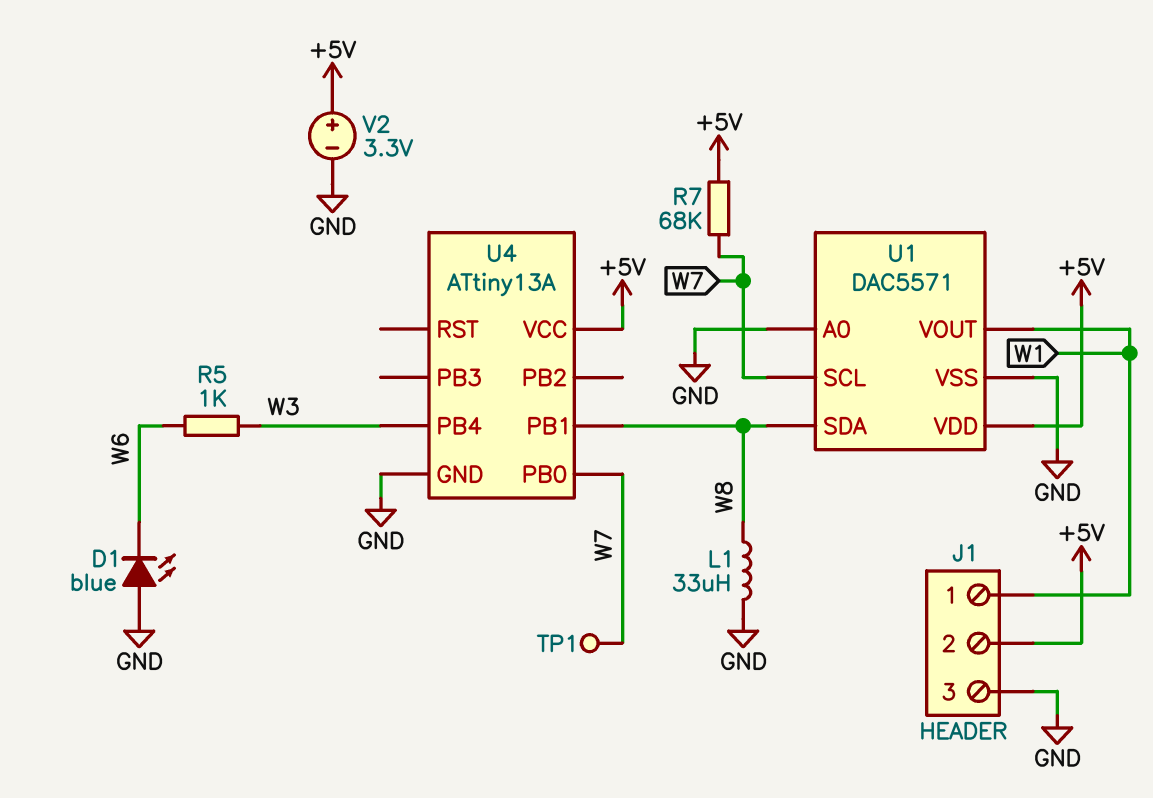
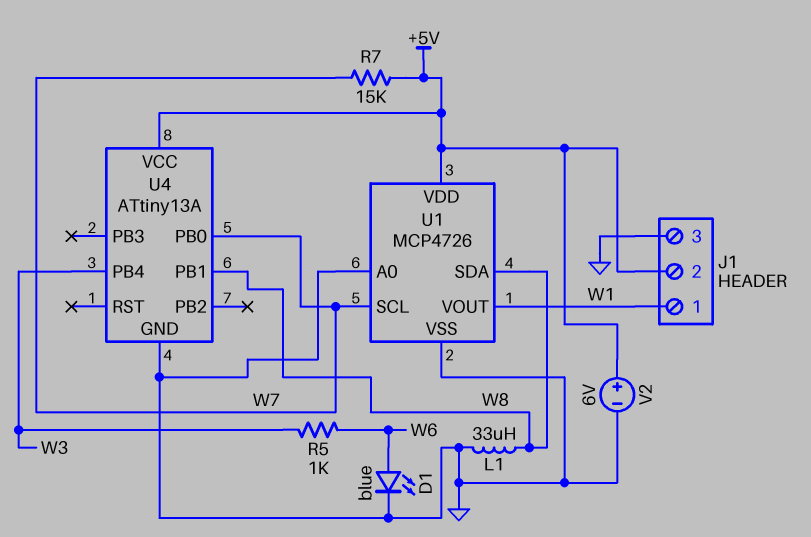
D1: LED blue (A GND, K W6) -> LED blue (A W6, K GND)
R7: 68k (+5V, W7) -> 15k (+5V, W7)
TP1: test point (W7) -> none
U1: DAC5571 -> MCP4726
V2: 3.3V (plus +5V, minus GND) -> 6V (plus +5V, minus GND)

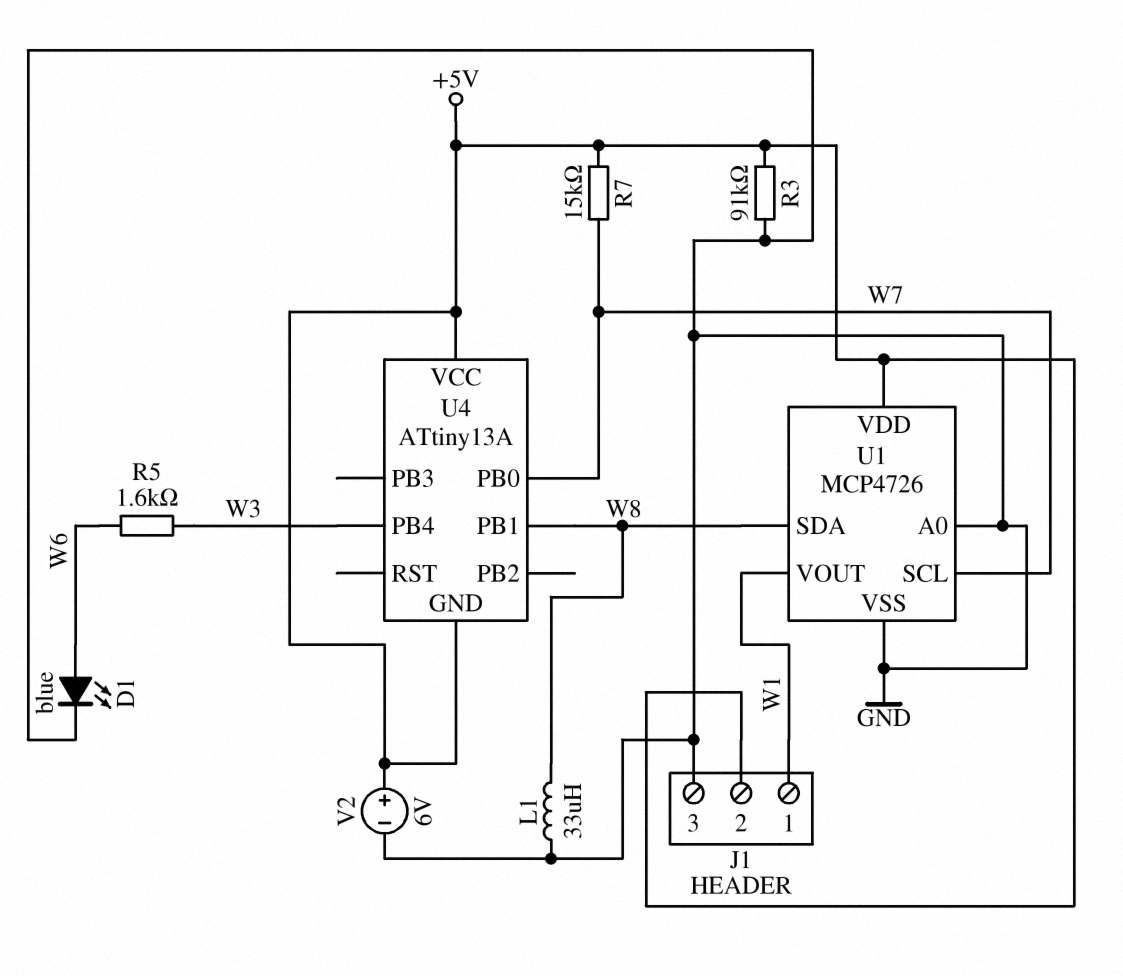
R3: none -> 91k (+5V, GND)
R5: 1k (W3, W6) -> 1.6k (W3, W6)
U4 pin GND: GND -> +5V

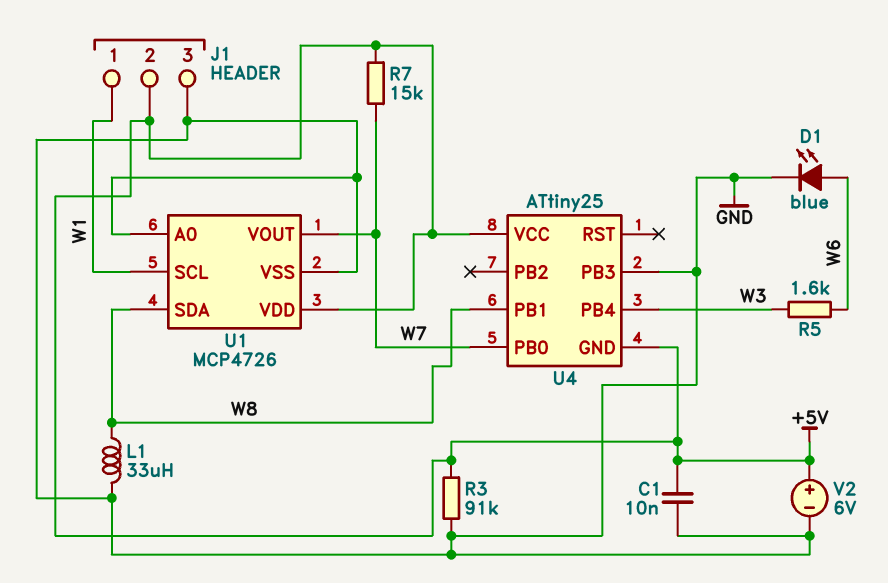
C1: none -> 10nF (+5V, GND)
U1 pin SCL: W7 -> W1
U1 pin VOUT: W1 -> W7
U4: ATtiny13A -> ATtiny25
U4 pin PB3: none -> GND

